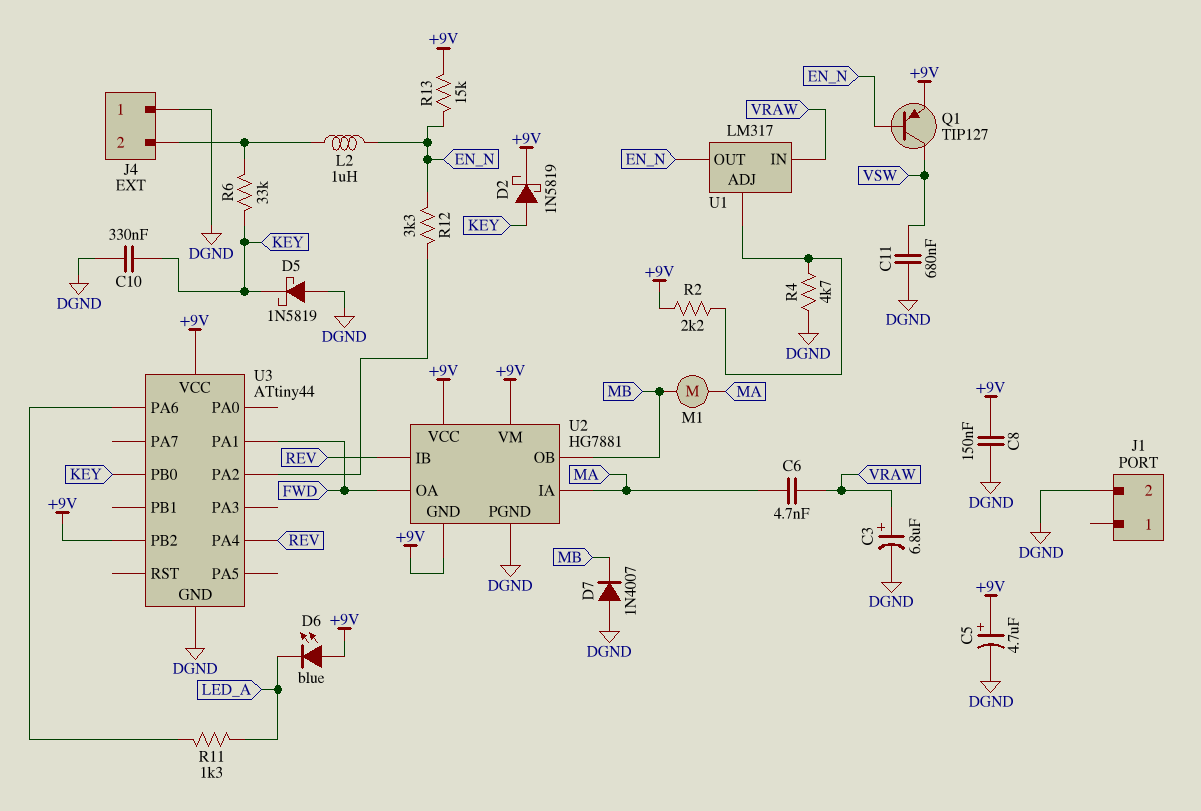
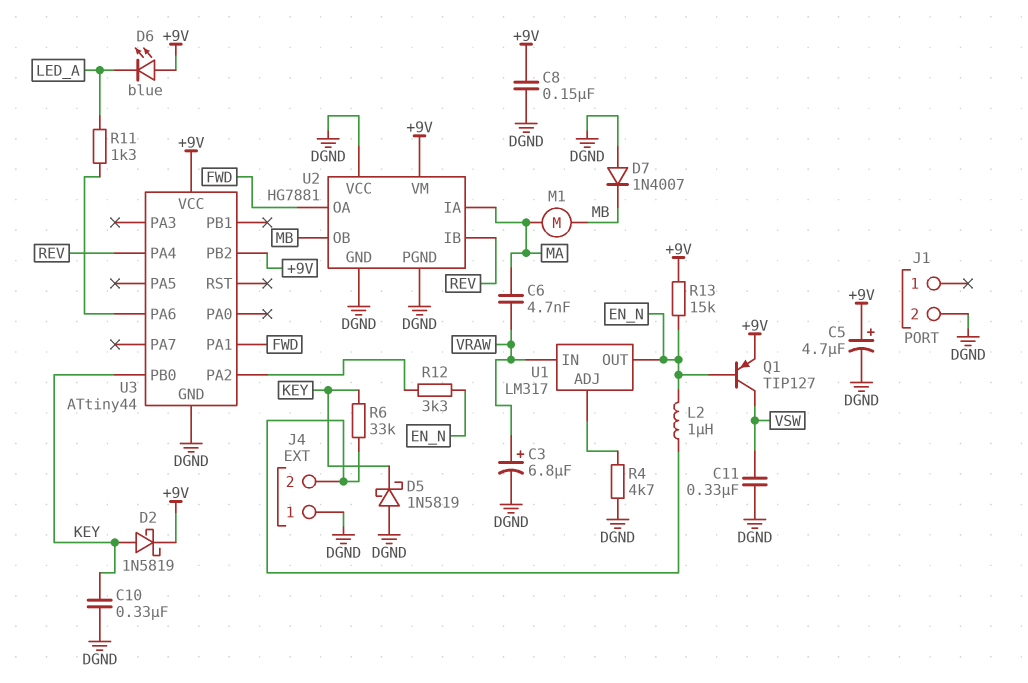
C11: 680nF (DGND, VSW) -> 330nF (DGND, VSW)
R2: 2.2k (+9V, U1/ADJ) -> none
U2 pin GND: +9V -> DGND
U2 pin VCC: +9V -> DGND

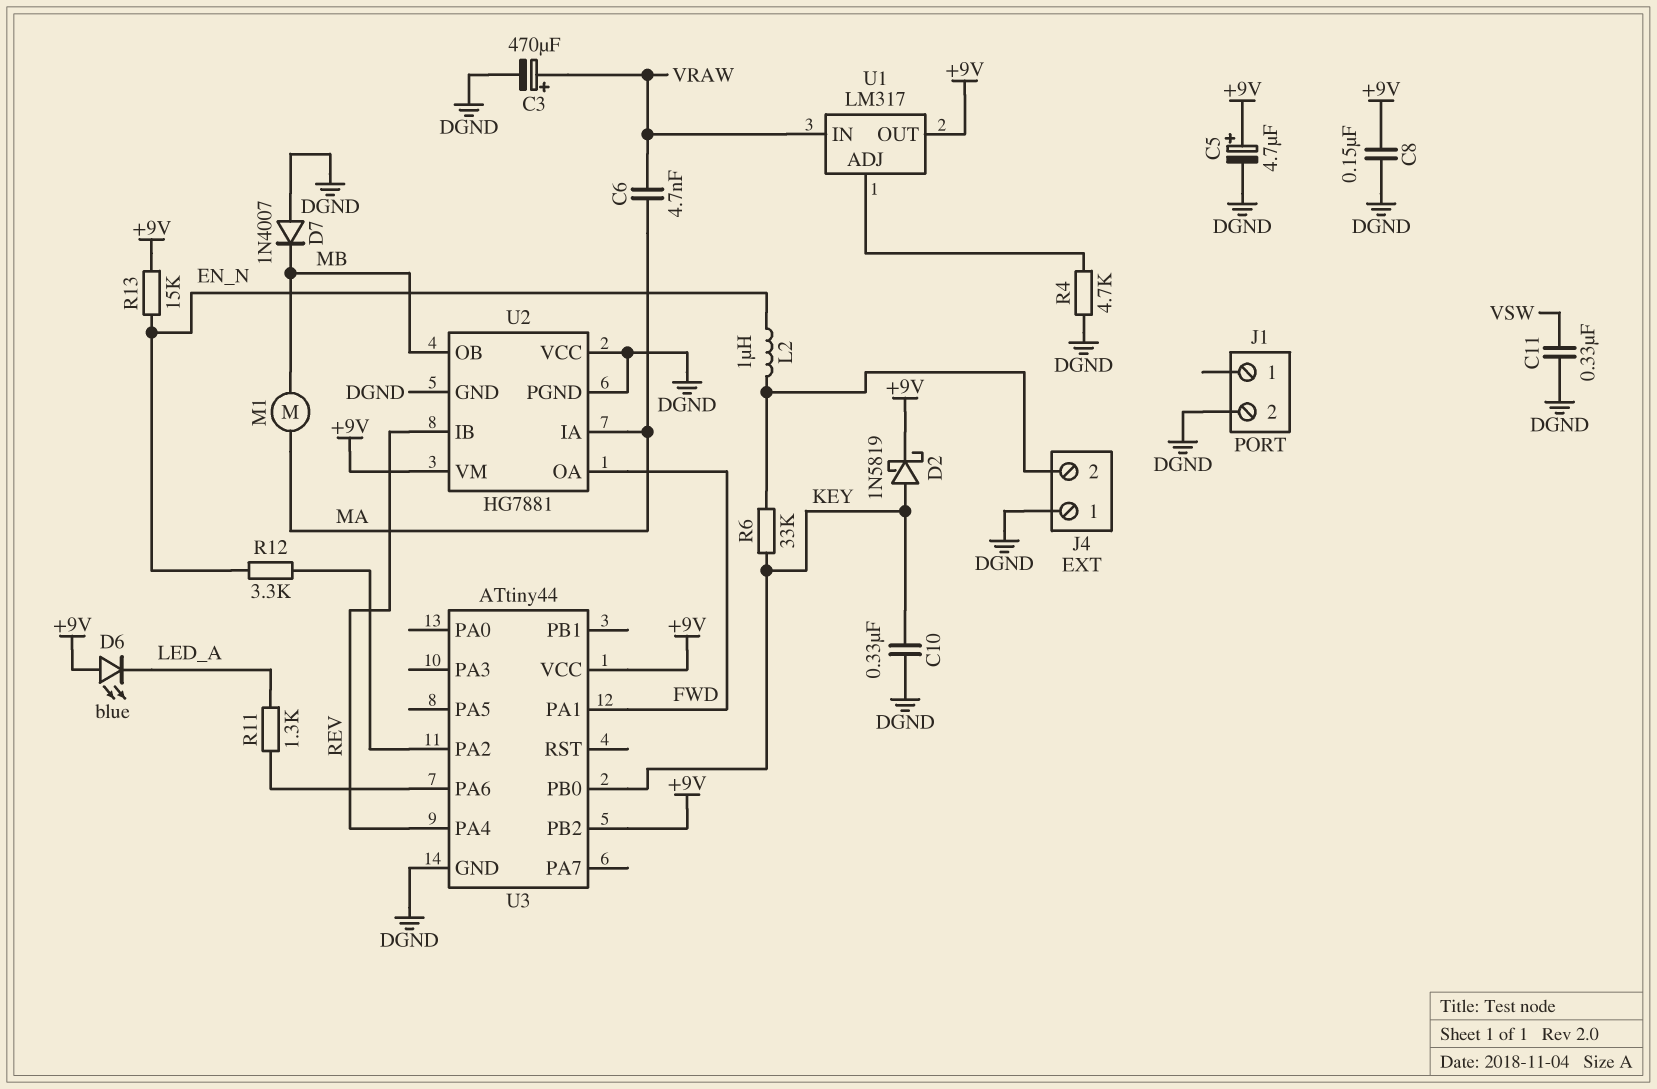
C3: 6.8uF (plus VRAW, minus DGND) -> 470uF (plus VRAW, minus DGND)
D5: schottky 1N5819 (A DGND, K KEY) -> none
Q1: PNP TIP127 (B EN_N, C VSW, E +9V) -> none
U1 pin OUT: EN_N -> +9V

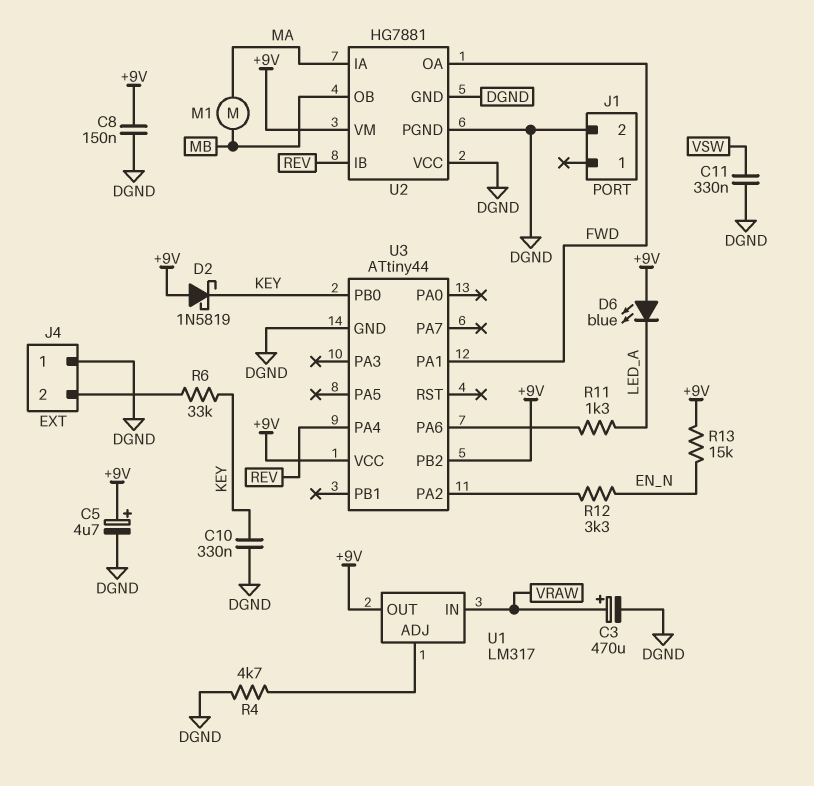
C6: 4.7nF (MA, VRAW) -> none
D2: schottky 1N5819 (A KEY, K +9V) -> schottky 1N5819 (A +9V, K KEY)
D7: diode 1N4007 (A DGND, K MB) -> none
L2: 1uH (EN_N, J4/2) -> none

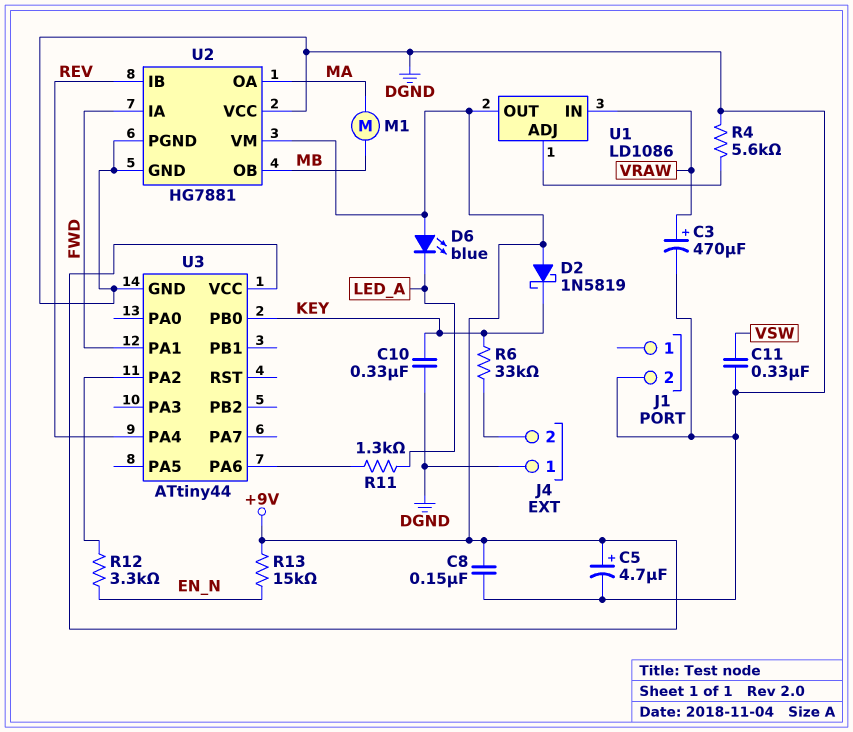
R4: 4.7k (DGND, U1/ADJ) -> 5.6k (DGND, U1/ADJ)
U1: LM317 -> LD1086
U2 pin IA: MA -> FWD
U2 pin OA: FWD -> MA
U3 pin PB2: +9V -> none

